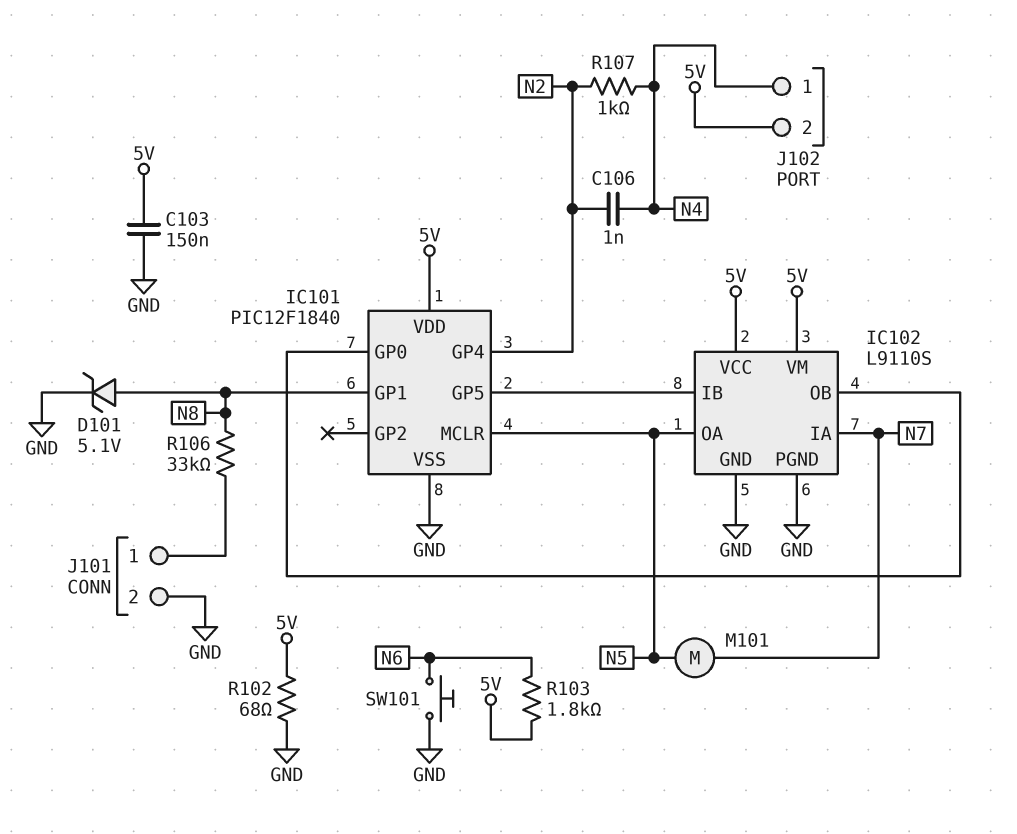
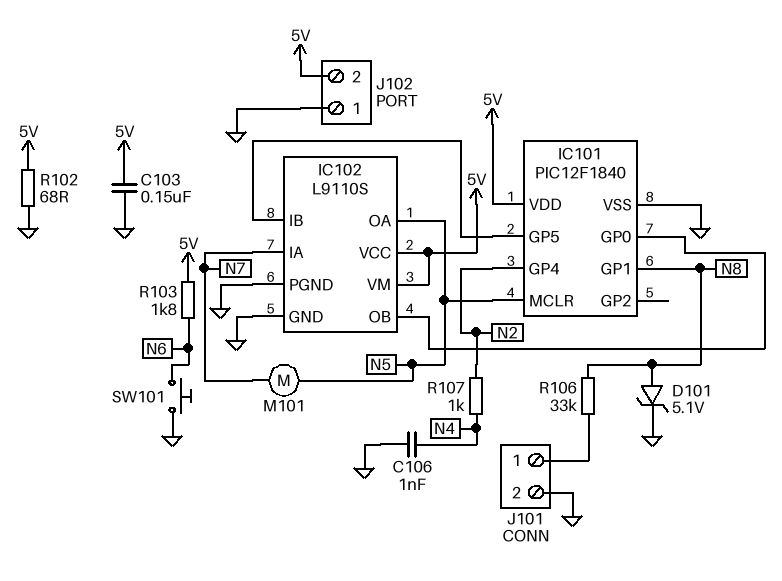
C106: 1nF (N2, N4) -> 1nF (GND, N4)
J102 pin 1: N4 -> GND

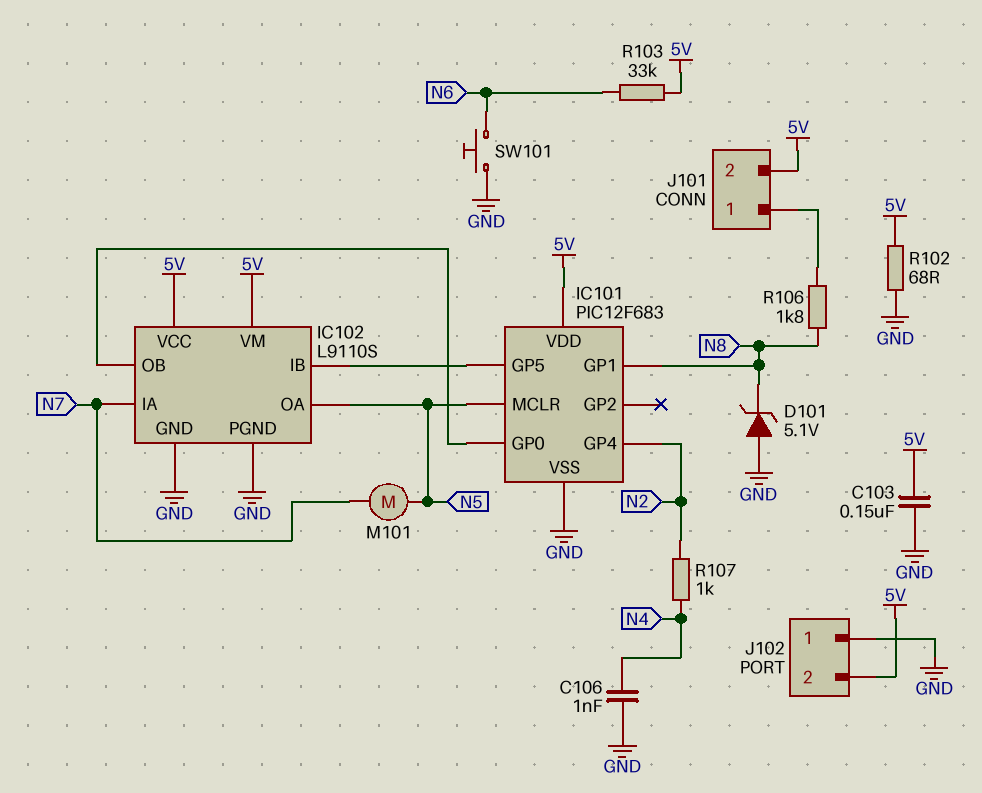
D101: zener 5.1V (A N8, K GND) -> zener 5.1V (A GND, K N8)
IC101: PIC12F1840 -> PIC12F683
J101 pin 2: GND -> 5V
R103: 1.8k (5V, N6) -> 33k (5V, N6)
R106: 33k (J101/1, N8) -> 1.8k (J101/1, N8)

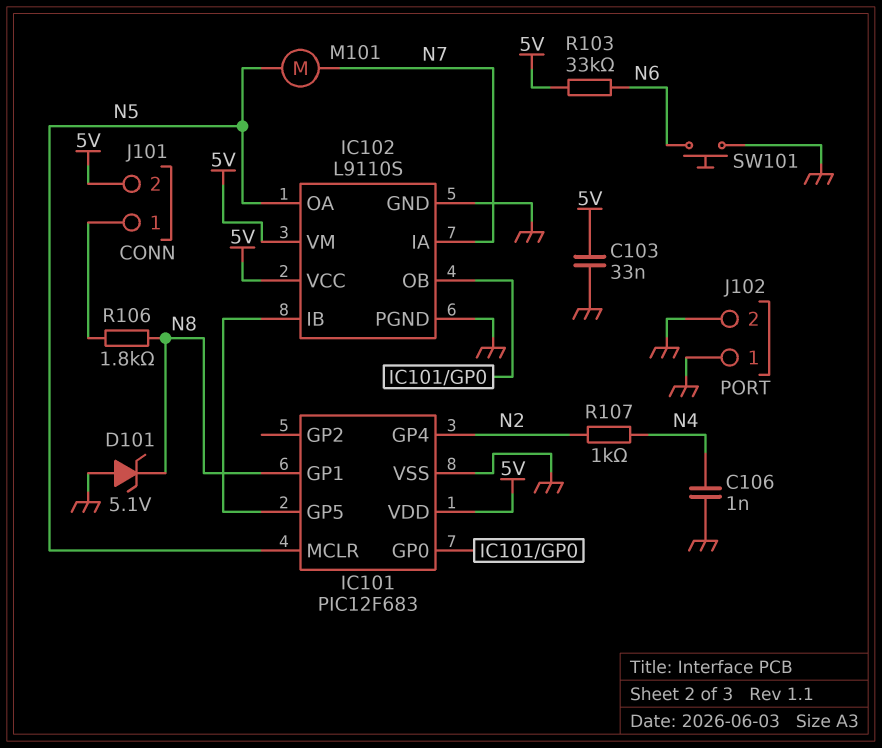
C103: 150nF (5V, GND) -> 33nF (5V, GND)
J102 pin 2: 5V -> GND
R102: 68 (5V, GND) -> none

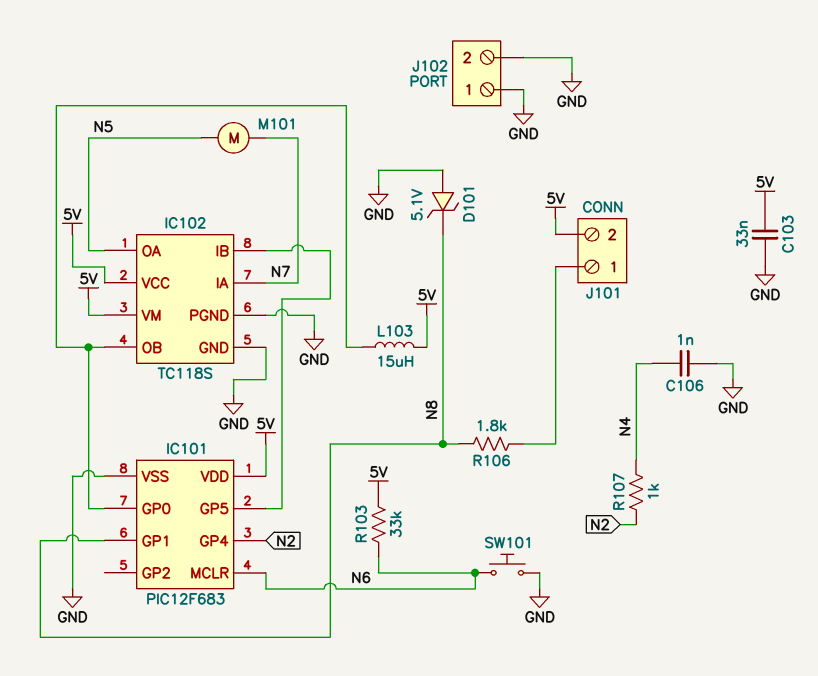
IC101 pin MCLR: N5 -> N6
IC102: L9110S -> TC118S
L103: none -> 15uH (5V, IC101/GP0)

